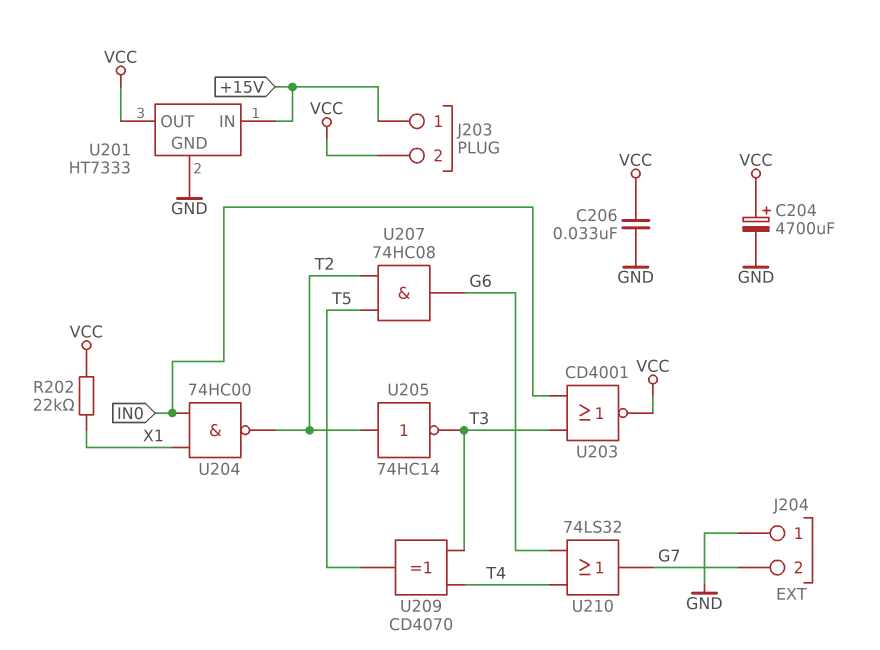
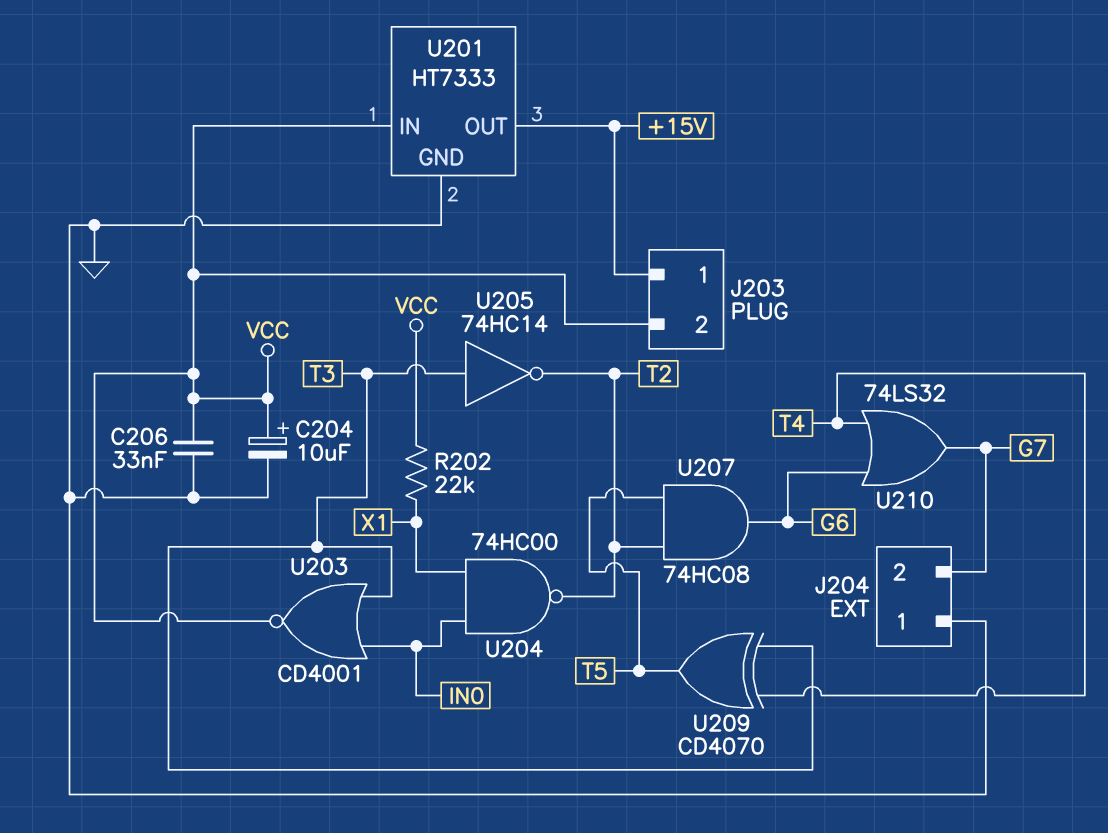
C204: 4700uF (plus VCC, minus GND) -> 10uF (plus VCC, minus GND)
U201 pin IN: +15V -> VCC
U201 pin OUT: VCC -> +15V
U205: NOT 74HC14 (in T2, out T3) -> NOT 74HC14 (in T3, out T2)

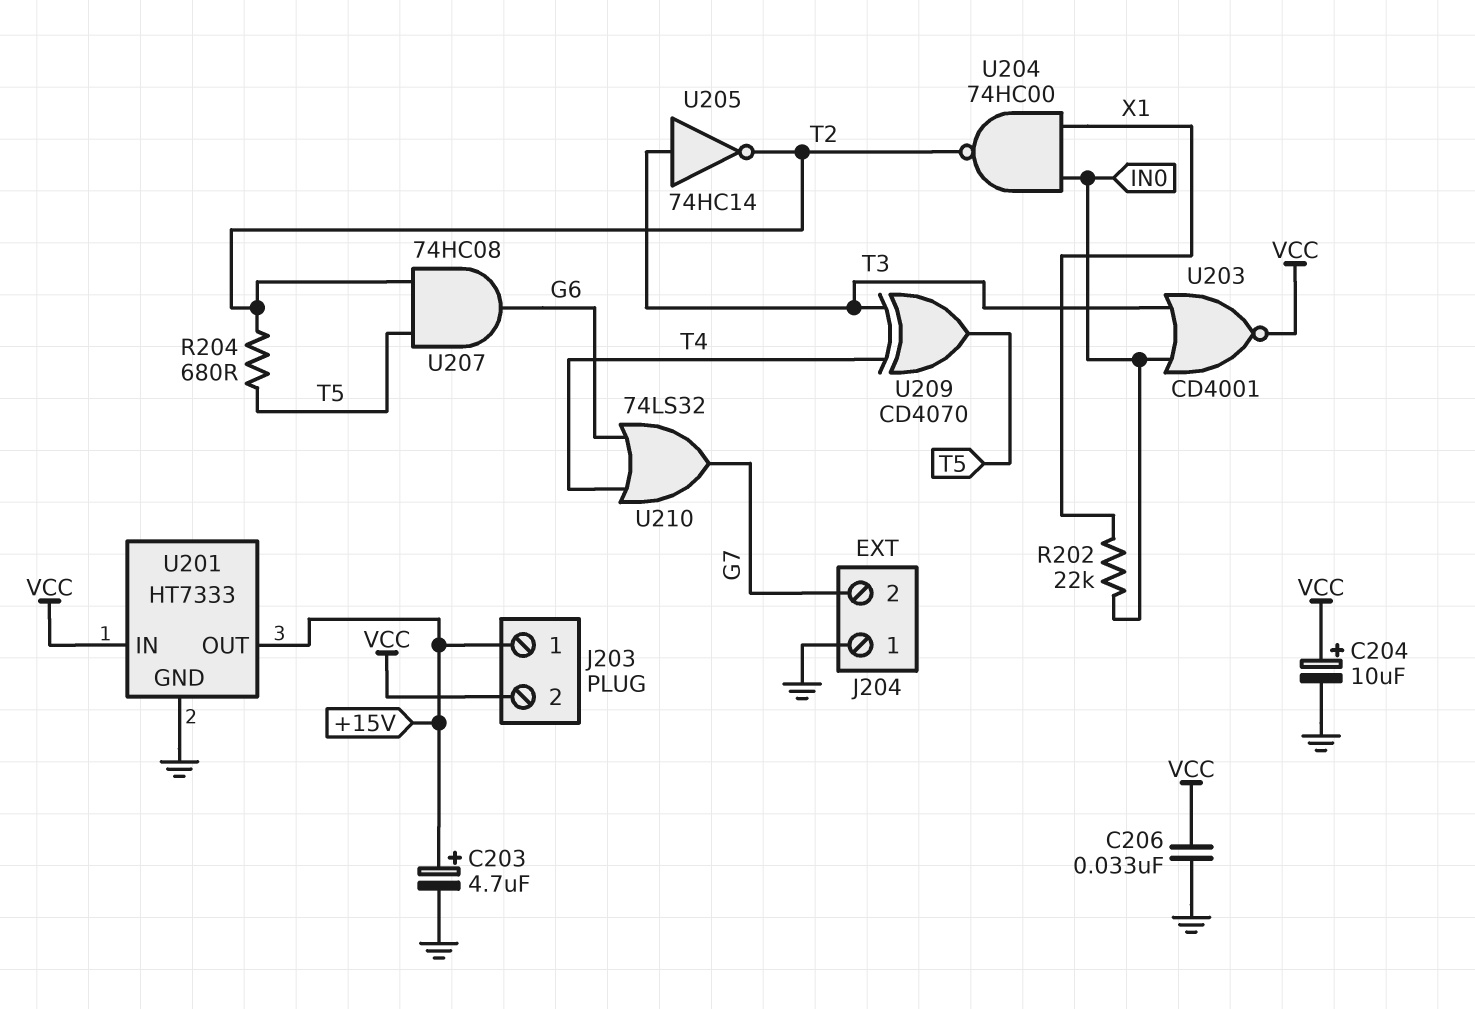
C203: none -> 4.7uF (plus +15V, minus GND)
R202: 22k (VCC, X1) -> 22k (IN0, X1)
R204: none -> 680 (T2, T5)

